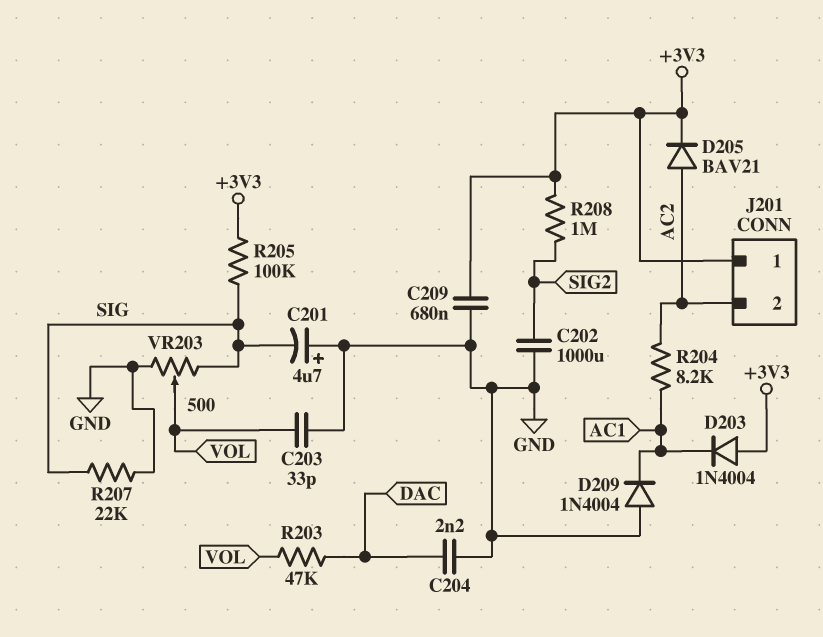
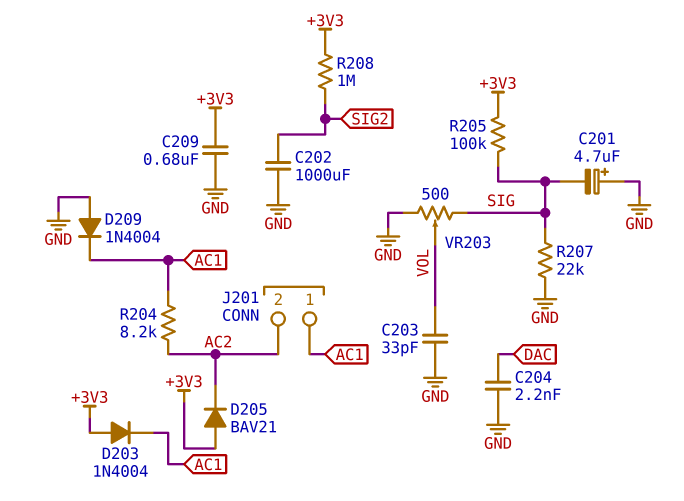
D205: diode BAV21 (A AC2, K +3V3) -> diode BAV21 (A +3V3, K AC2)
J201 pin 1: +3V3 -> AC1
R203: 47k (DAC, VOL) -> none

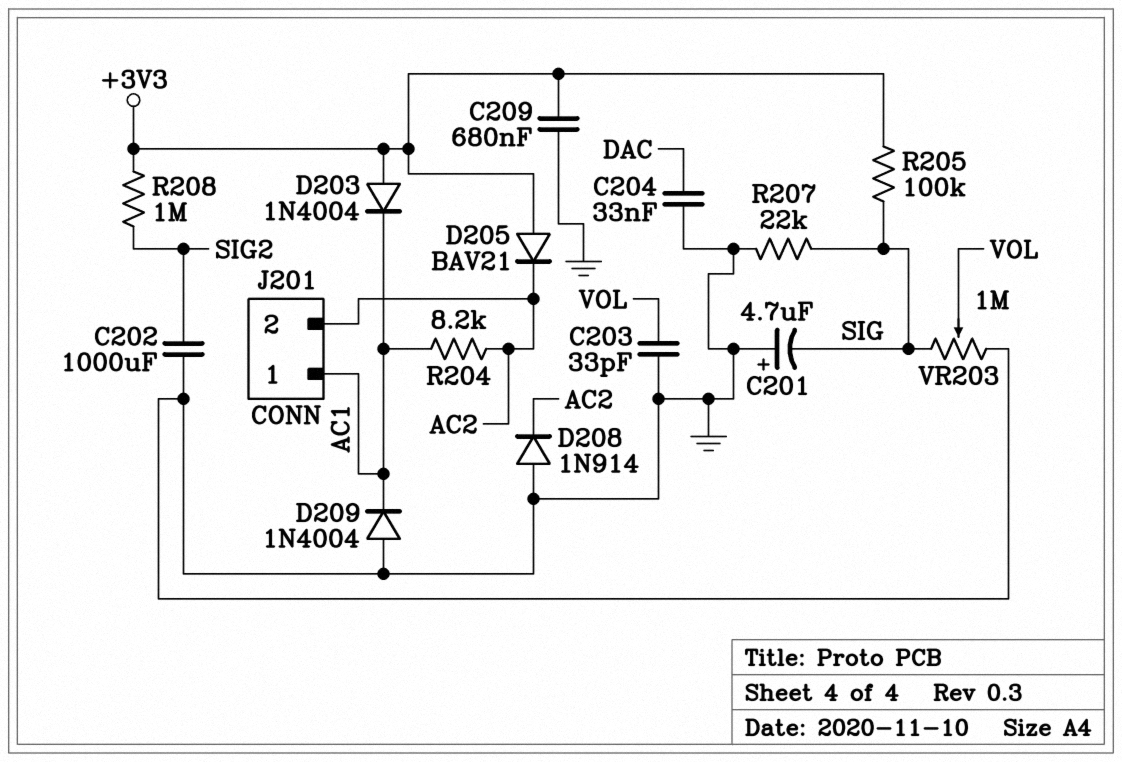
C204: 2.2nF (DAC, GND) -> 33nF (DAC, GND)
D208: none -> diode 1N914 (A GND, K AC2)
VR203: 500 (GND, SIG, wiper VOL) -> 1M (GND, SIG, wiper VOL)

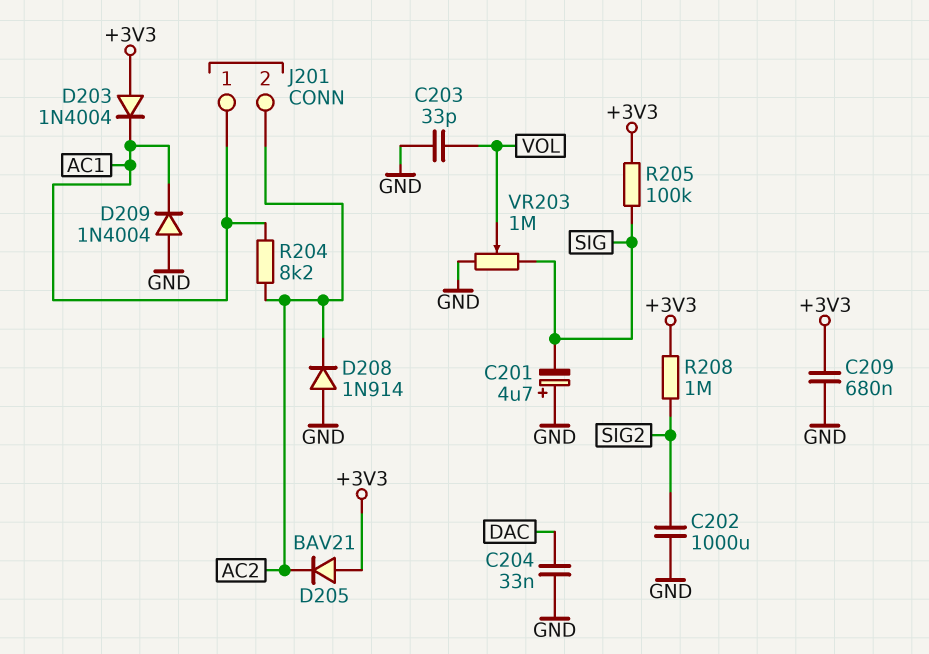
R207: 22k (GND, SIG) -> none

